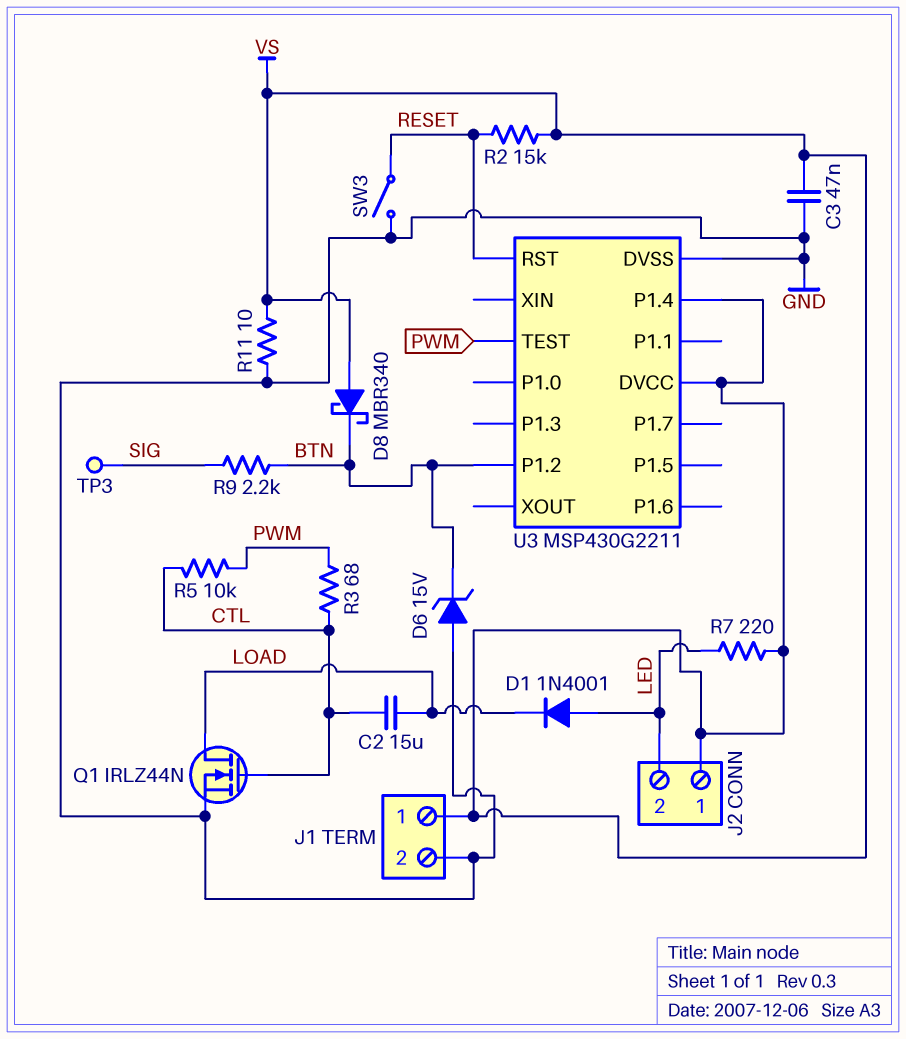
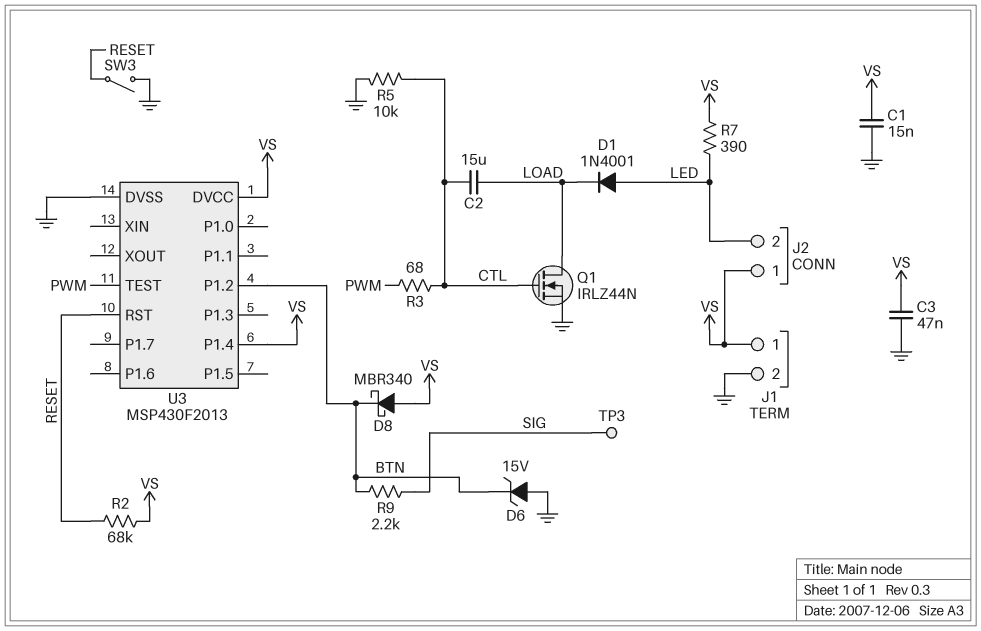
C1: none -> 15nF (GND, VS)
R2: 15k (RESET, VS) -> 68k (RESET, VS)
R5: 10k (CTL, PWM) -> 10k (CTL, GND)
R7: 220 (LED, VS) -> 390 (LED, VS)
R11: 10 (GND, VS) -> none
U3: MSP430G2211 -> MSP430F2013

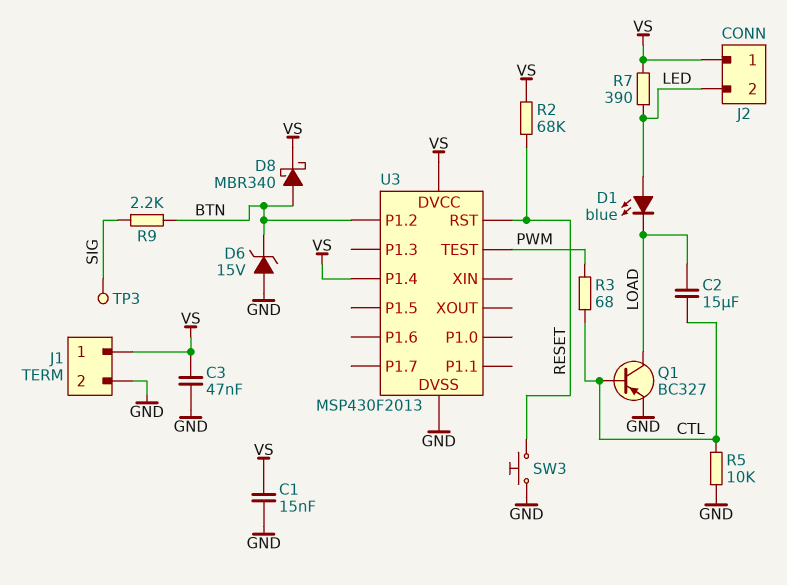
D1: diode 1N4001 (A LED, K LOAD) -> LED blue (A LED, K LOAD)
D8: schottky MBR340 (A VS, K BTN) -> schottky MBR340 (A BTN, K VS)
Q1: NMOS IRLZ44N (G CTL, D LOAD, S GND) -> PNP BC327 (B CTL, C LOAD, E GND)
SW3: switch (GND, RESET) -> button (GND, RESET)

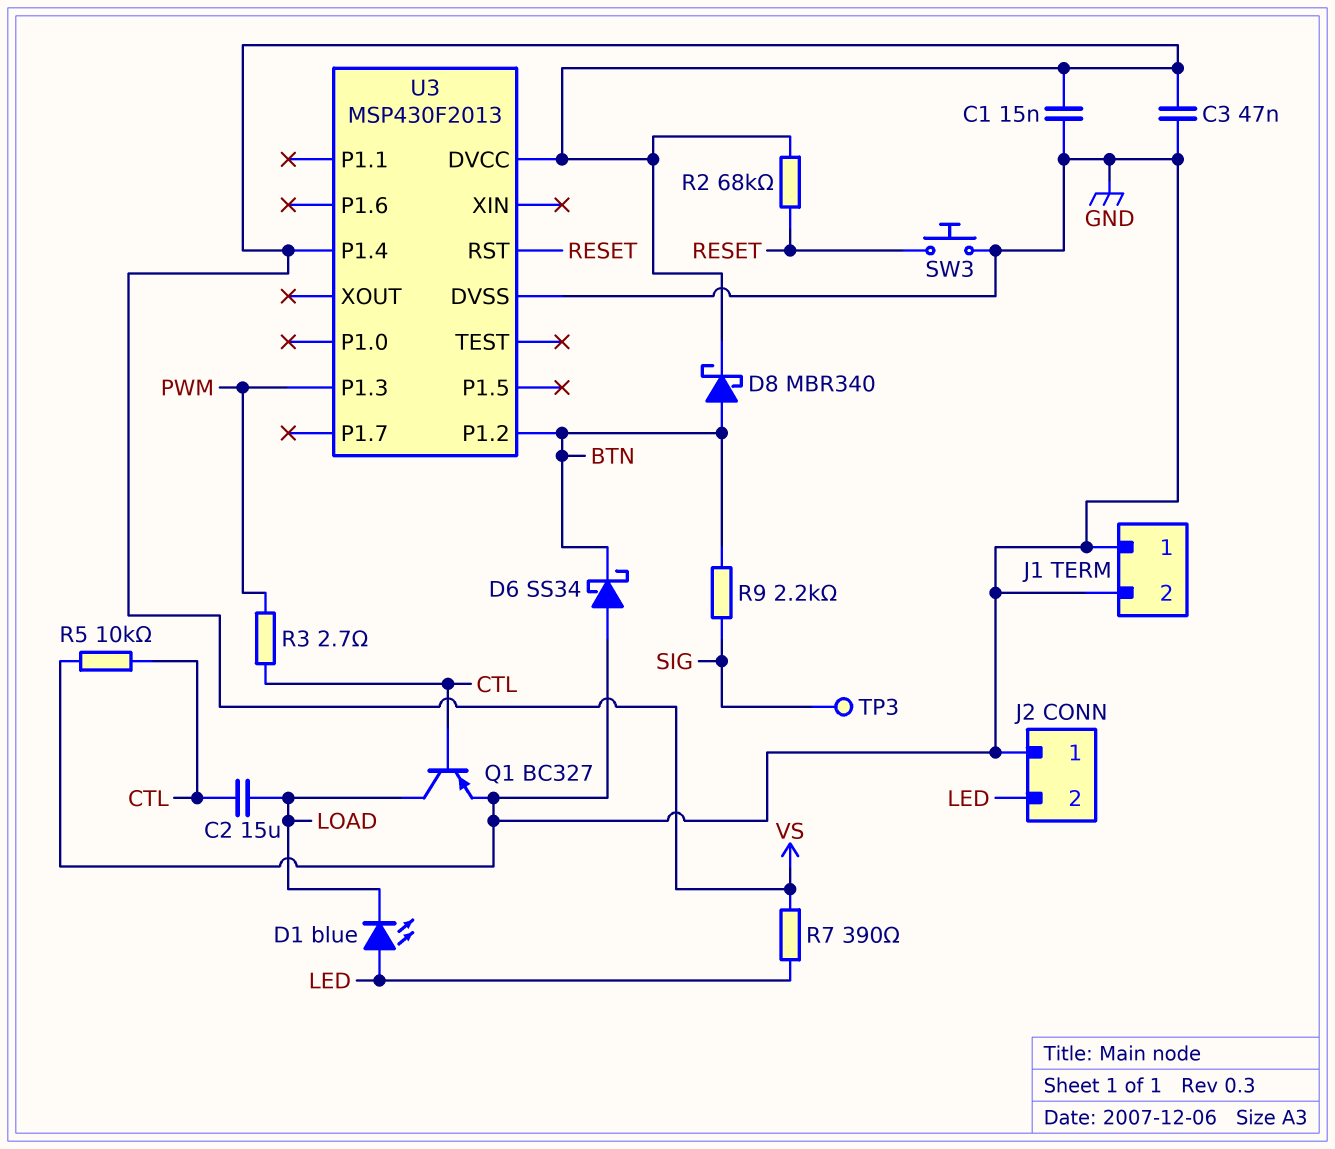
D6: zener 15V (A GND, K BTN) -> schottky SS34 (A GND, K BTN)
J1 pin 1: VS -> GND
J2 pin 1: VS -> GND
R3: 68 (CTL, PWM) -> 2.7 (CTL, PWM)
U3 pin P1.3: none -> PWM
U3 pin TEST: PWM -> none

